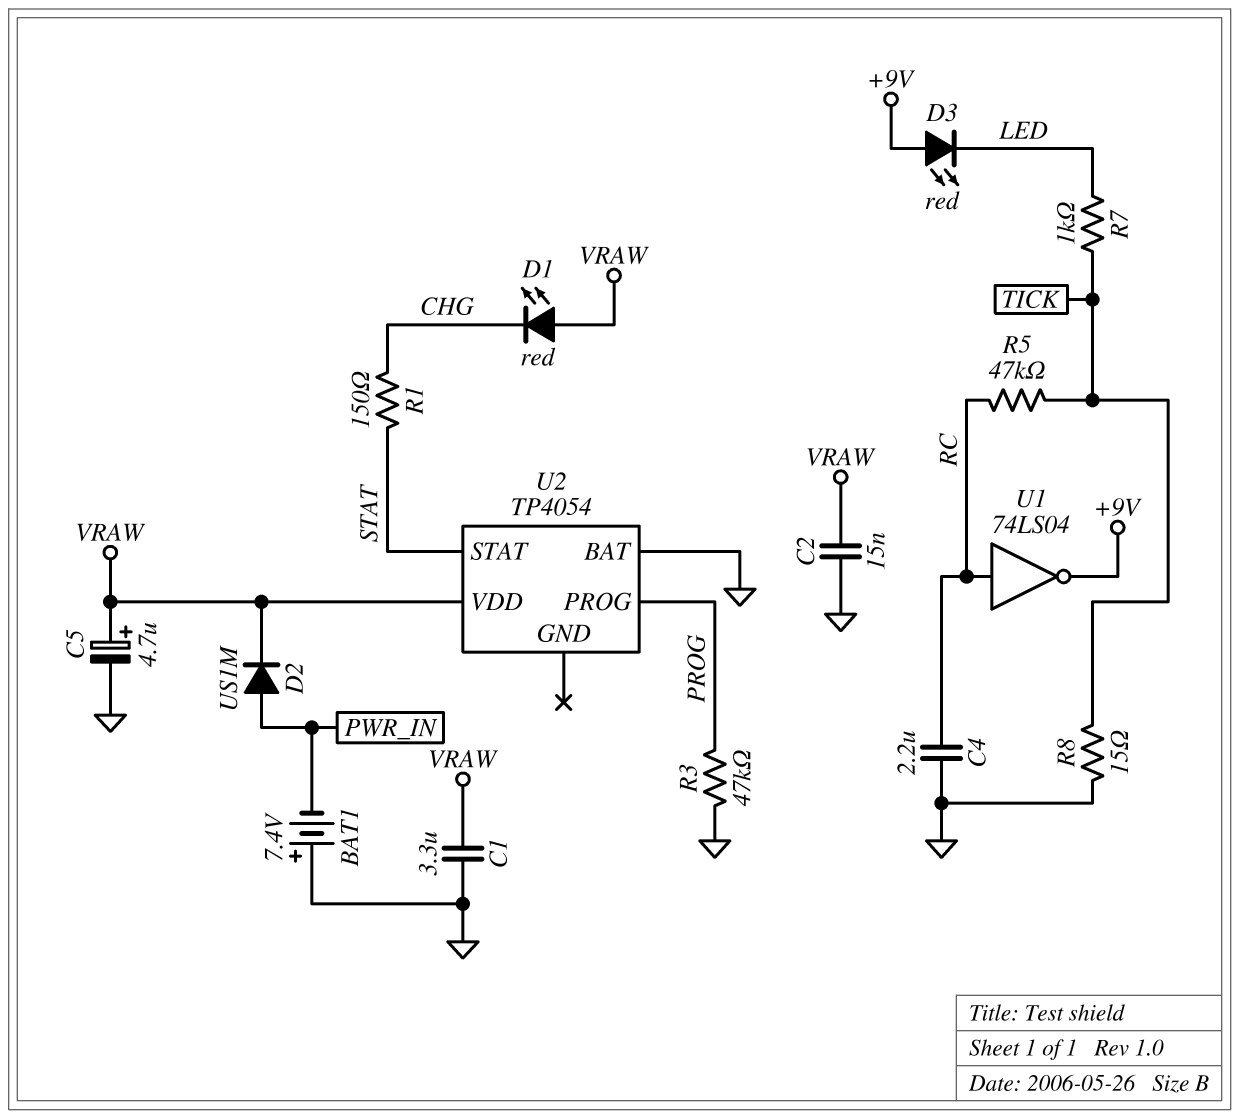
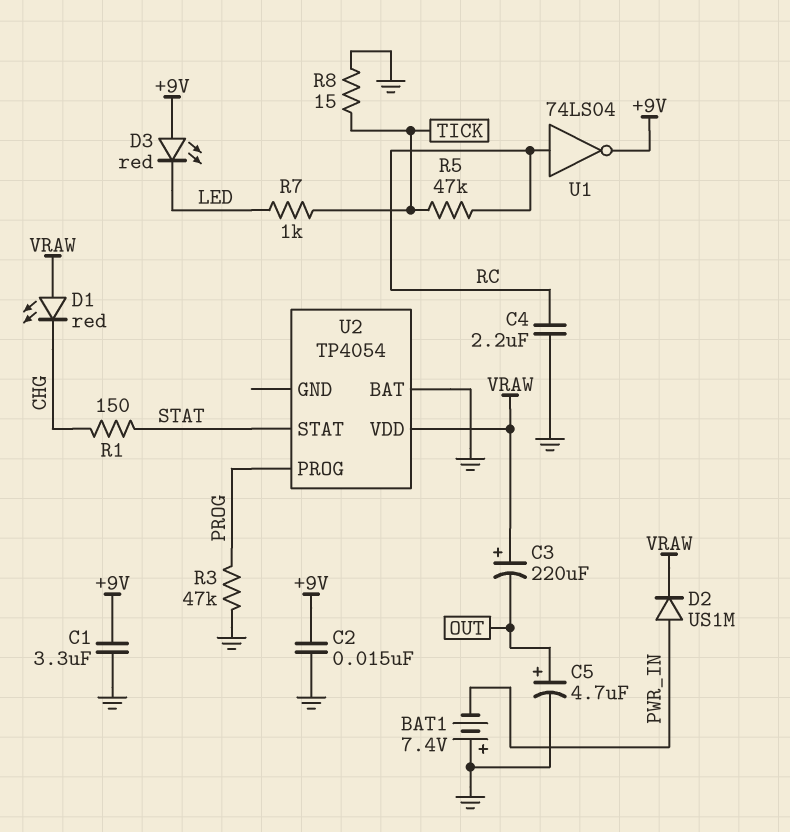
C1: 3.3uF (GND, VRAW) -> 3.3uF (+9V, GND)
C2: 15nF (GND, VRAW) -> 15nF (+9V, GND)
C3: none -> 220uF (plus VRAW, minus OUT)
C5: 4.7uF (plus VRAW, minus GND) -> 4.7uF (plus OUT, minus GND)

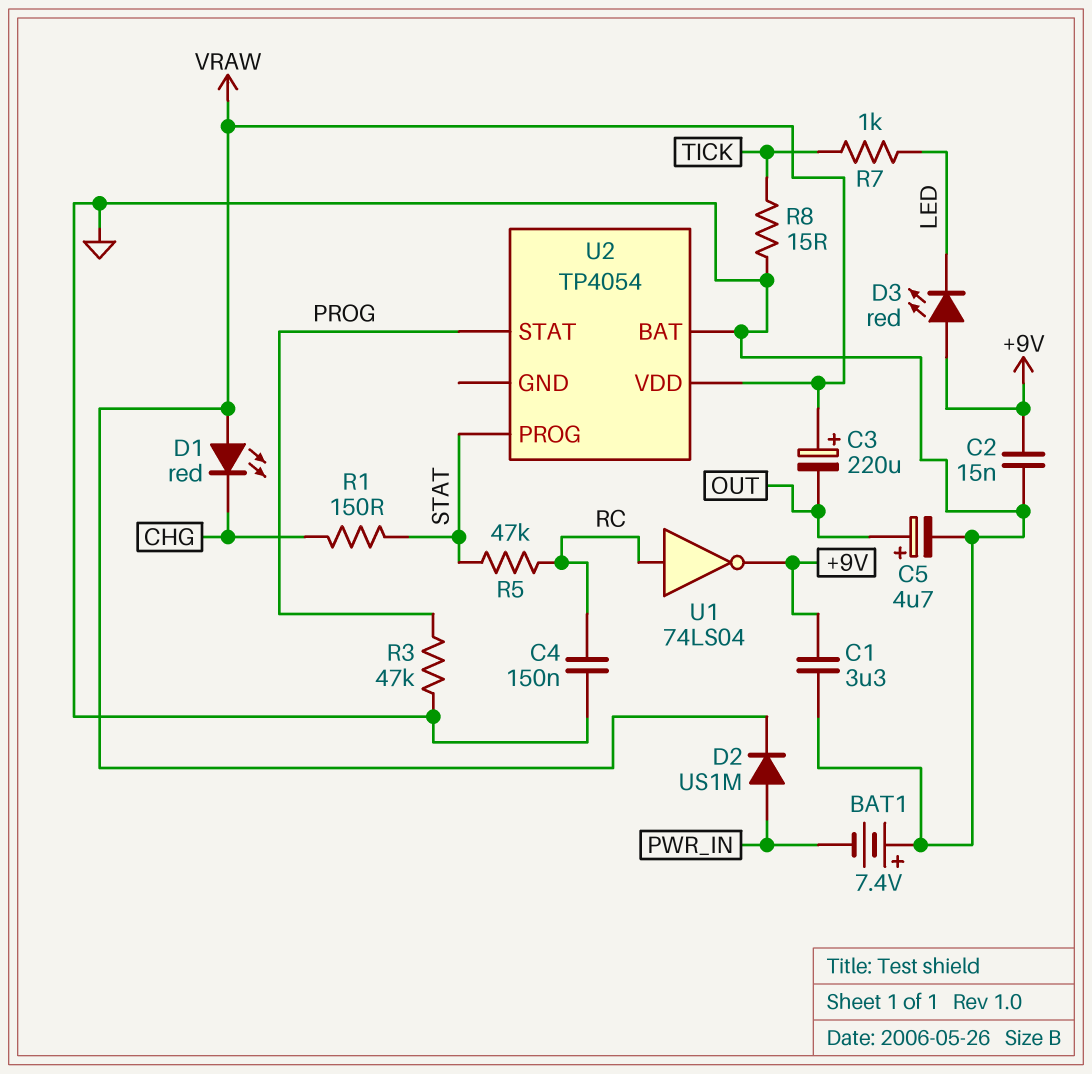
C4: 2.2uF (GND, RC) -> 150nF (GND, RC)
R5: 47k (RC, TICK) -> 47k (RC, STAT)
U2 pin PROG: PROG -> STAT
U2 pin STAT: STAT -> PROG

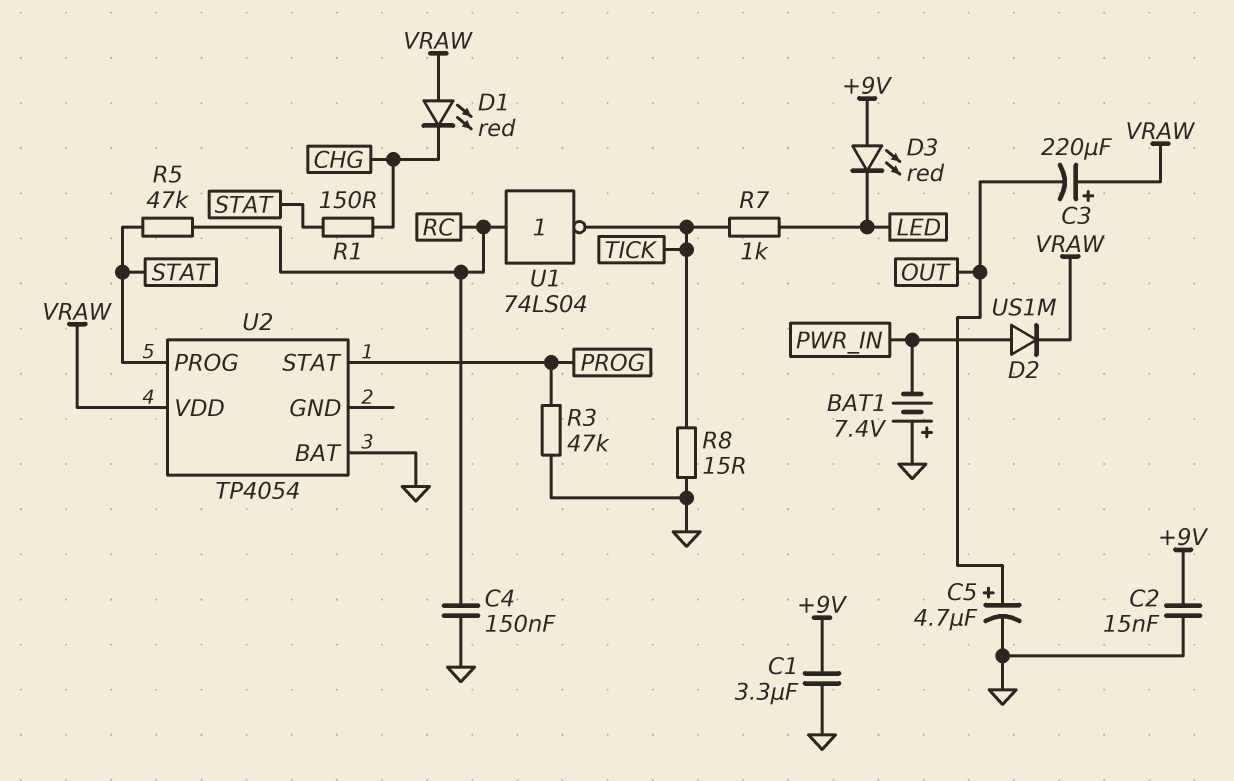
U1: NOT 74LS04 (in RC, out +9V) -> NOT 74LS04 (in RC, out TICK)

